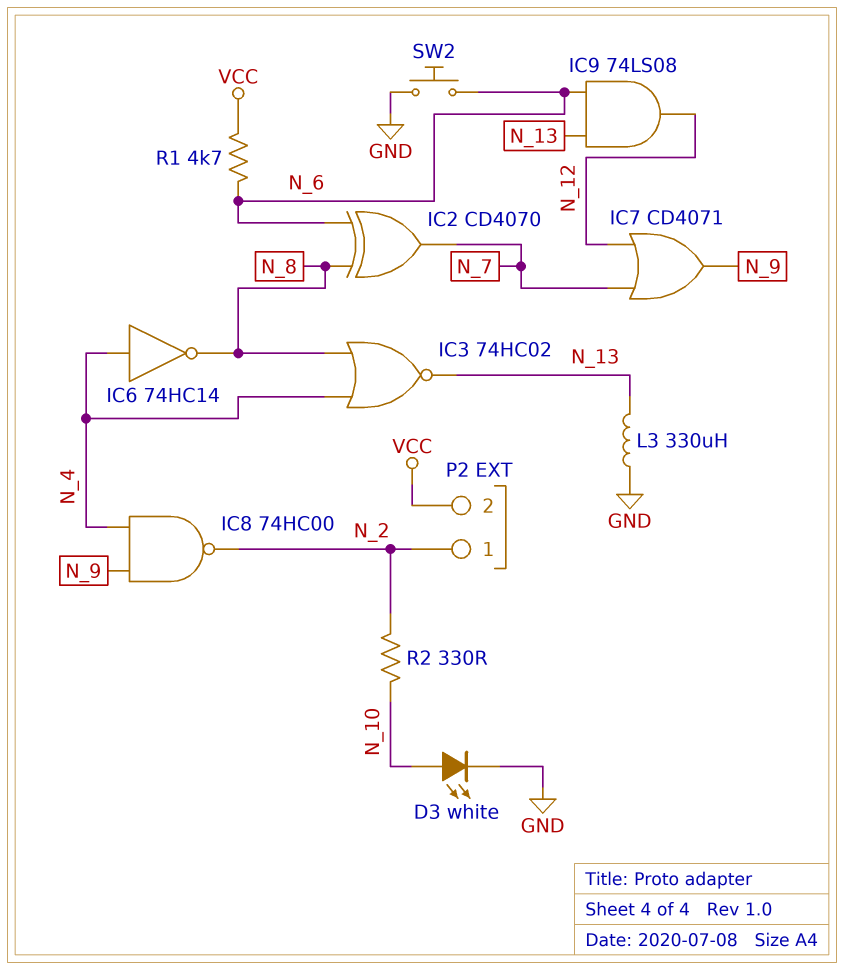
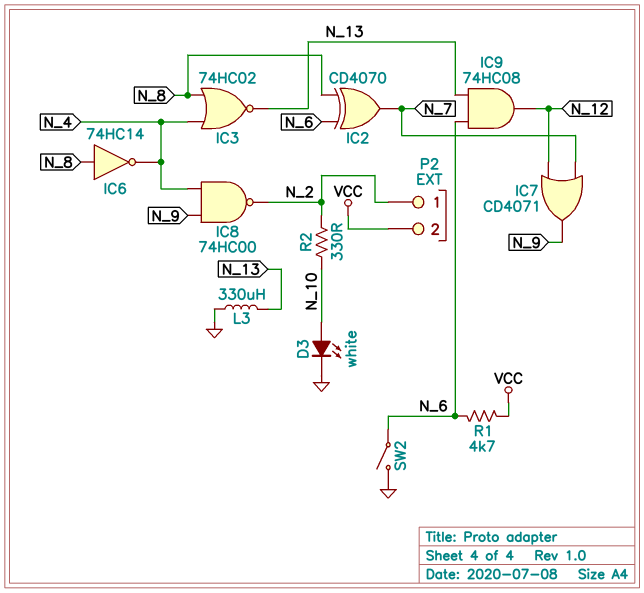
IC6: NOT 74HC14 (in N_4, out N_8) -> NOT 74HC14 (in N_8, out N_4)
IC9: AND 74LS08 (in N_6, in N_13, out N_12) -> AND 74HC08 (in N_6, in N_13, out N_12)
SW2: button (GND, N_6) -> switch (GND, N_6)

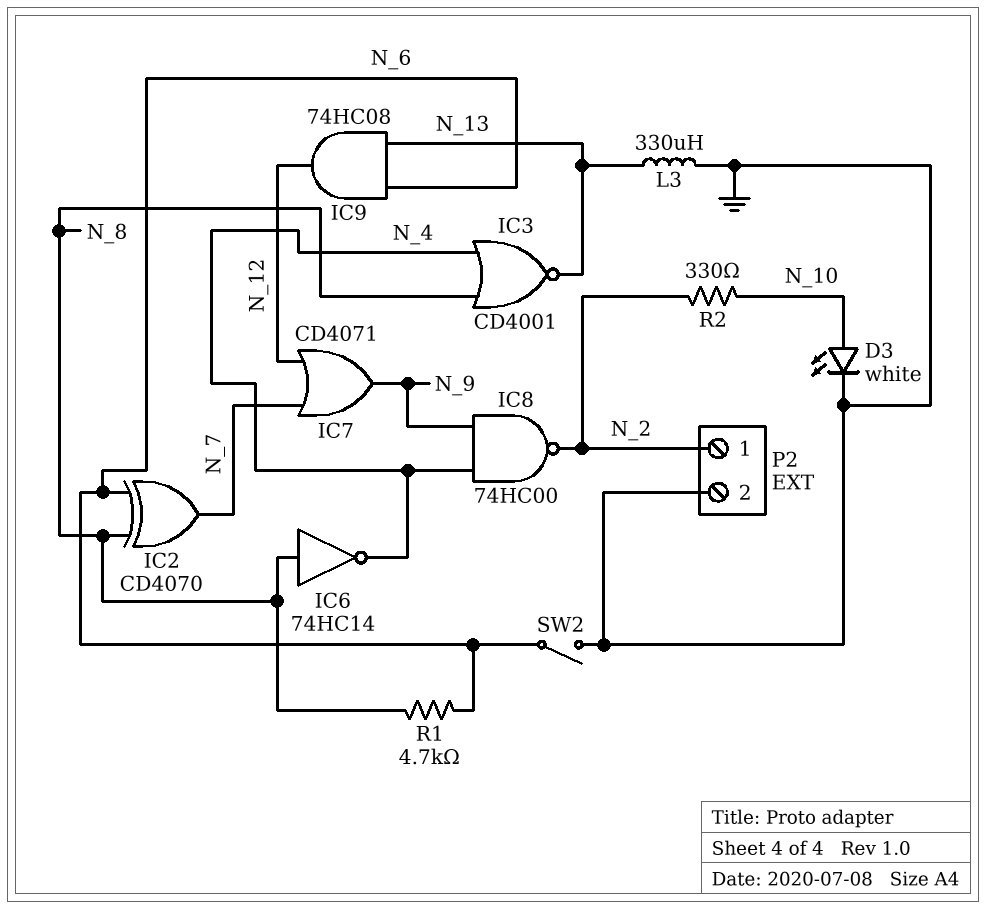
IC3: NOR 74HC02 (in N_4, in N_8, out N_13) -> NOR CD4001 (in N_4, in N_8, out N_13)
P2 pin 2: VCC -> GND
R1: 4.7k (N_6, VCC) -> 4.7k (N_6, N_8)

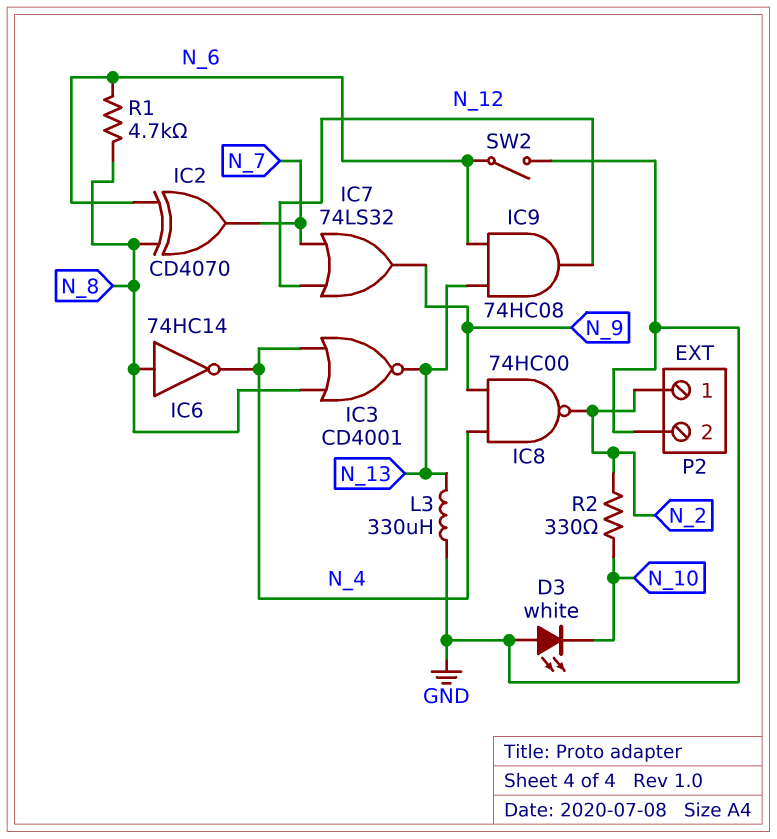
D3: LED white (A N_10, K GND) -> LED white (A GND, K N_10)
IC7: OR CD4071 (in N_7, in N_12, out N_9) -> OR 74LS32 (in N_7, in N_12, out N_9)

